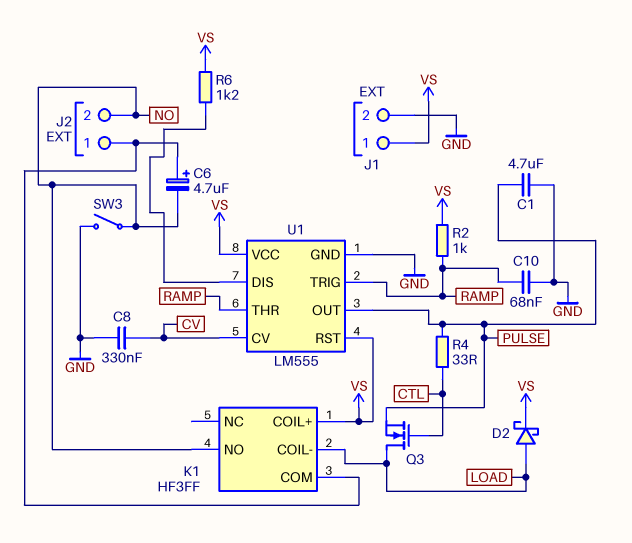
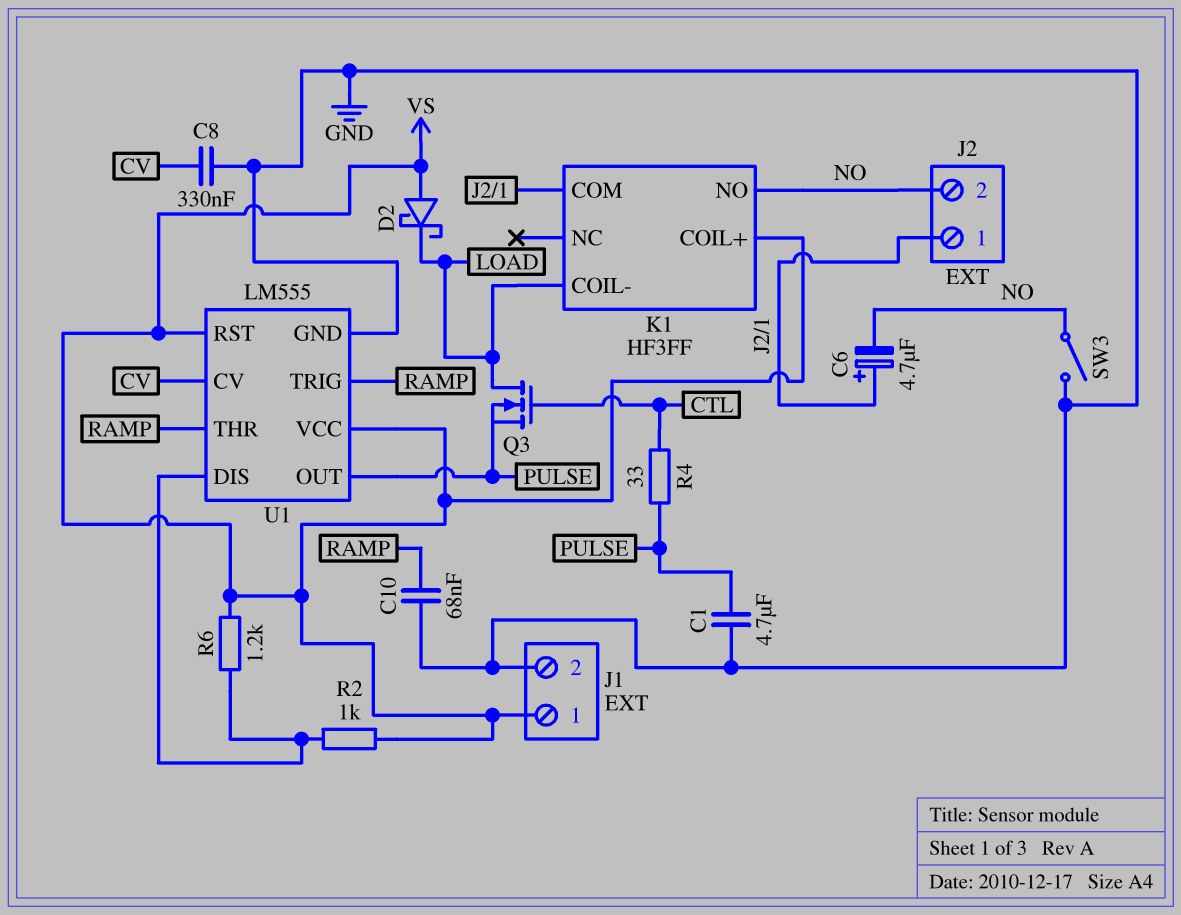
D2: schottky (A LOAD, K VS) -> schottky (A VS, K LOAD)
R2: 1k (RAMP, VS) -> 1k (U1/DIS, VS)

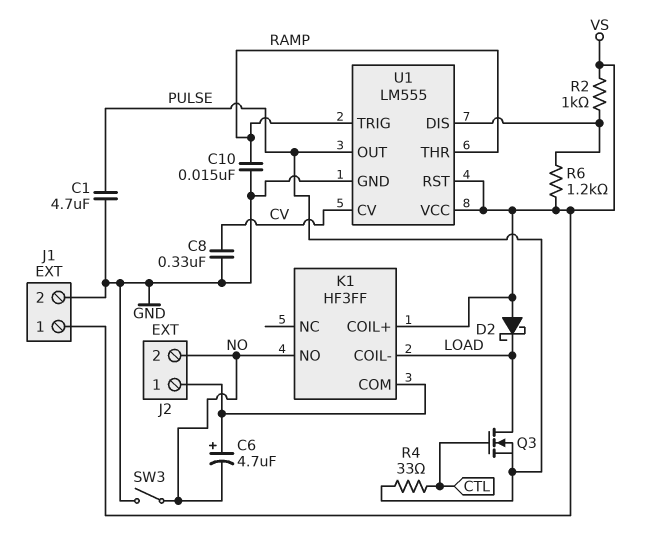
C10: 68nF (GND, RAMP) -> 15nF (GND, RAMP)

